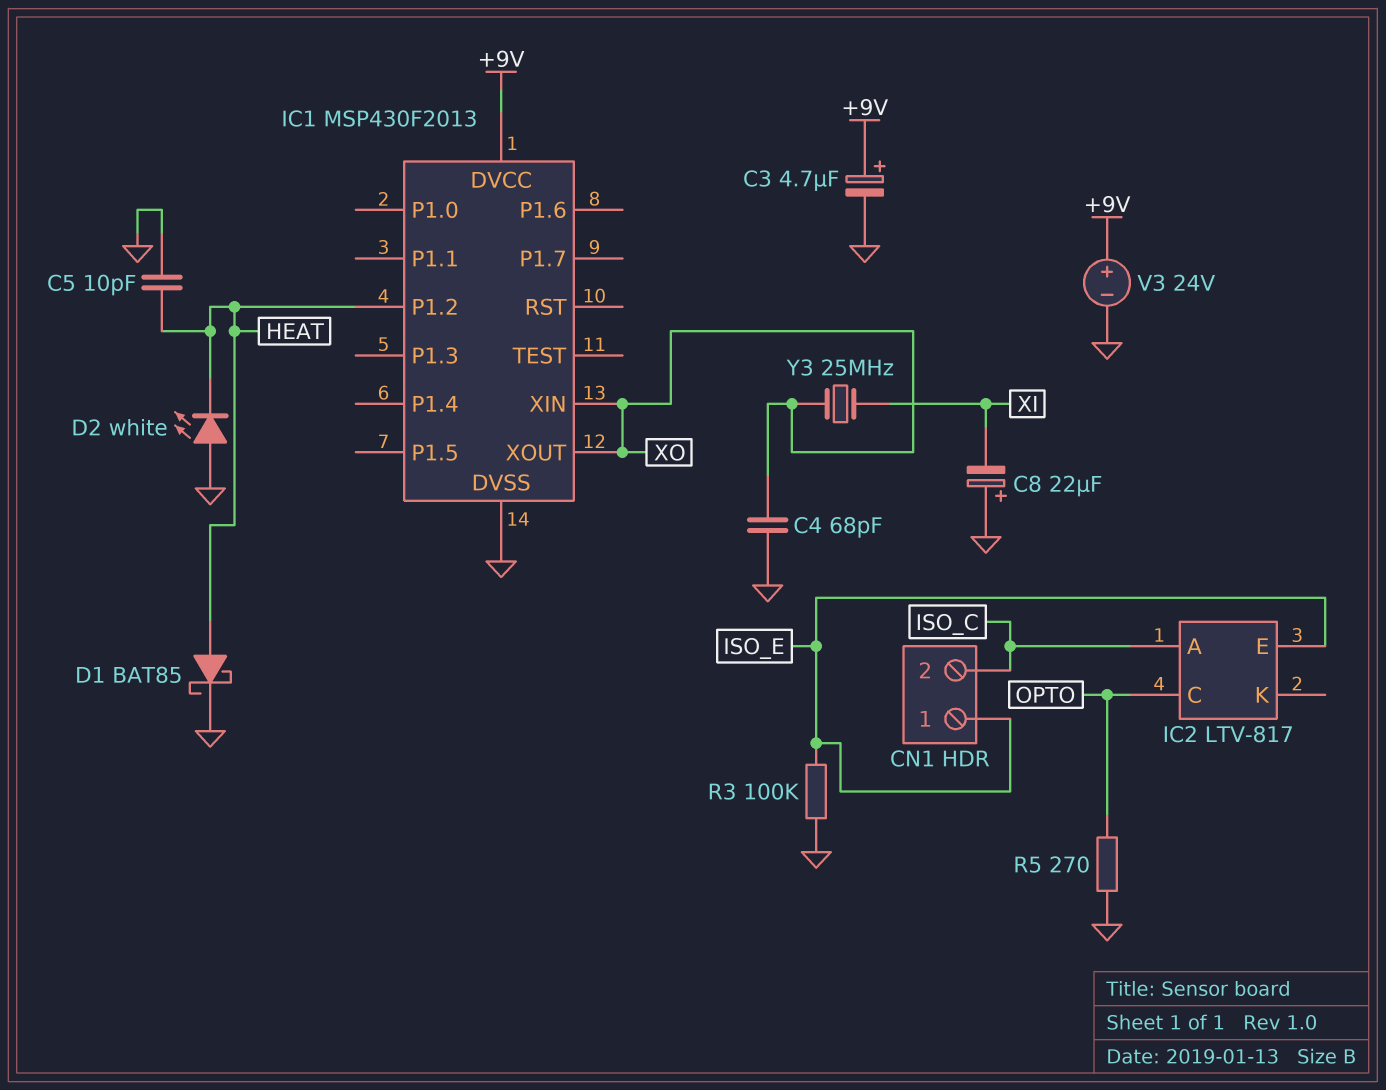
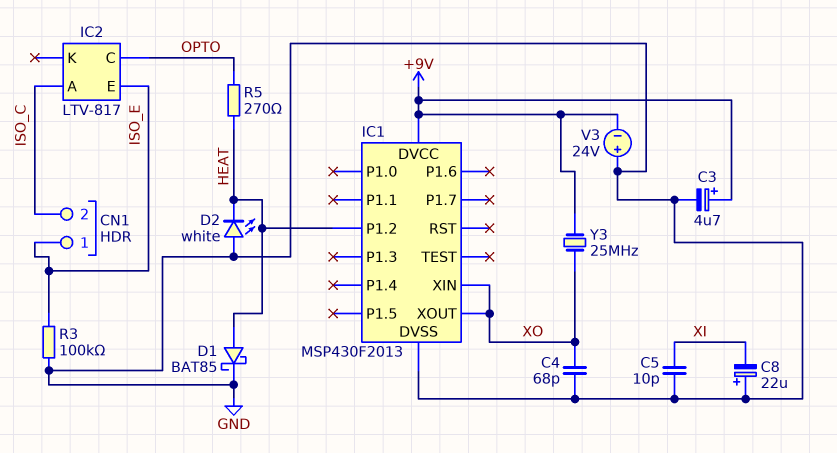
C5: 10pF (GND, HEAT) -> 10pF (GND, XI)
R5: 270 (GND, OPTO) -> 270 (HEAT, OPTO)
V3: 24V (plus +9V, minus GND) -> 24V (plus GND, minus +9V)
Y3: 25MHz (XI, XO) -> 25MHz (+9V, XO)

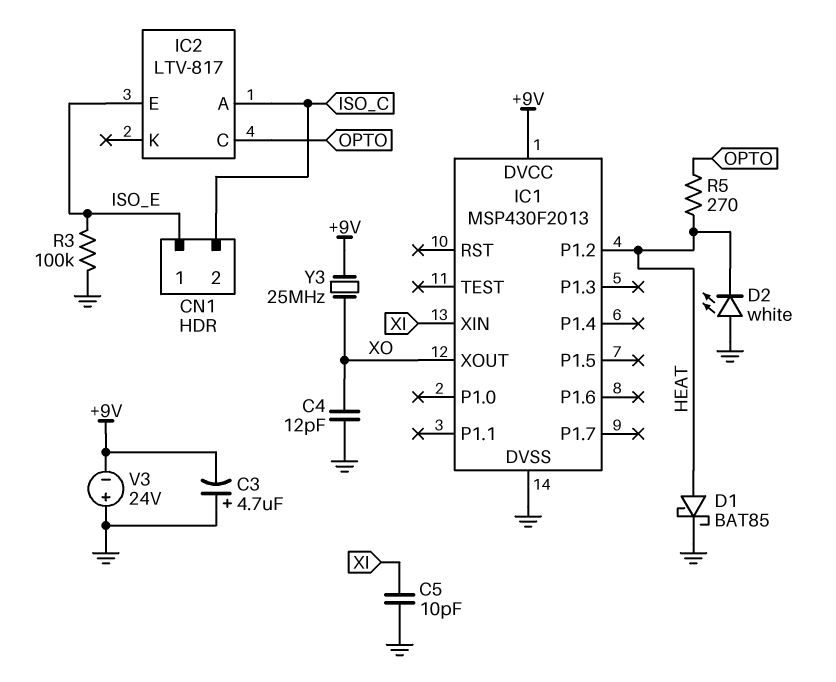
C3: 4.7uF (plus +9V, minus GND) -> 4.7uF (plus GND, minus +9V)
C4: 68pF (GND, XO) -> 12pF (GND, XO)
C8: 22uF (plus GND, minus XI) -> none
IC1 pin XIN: XO -> XI

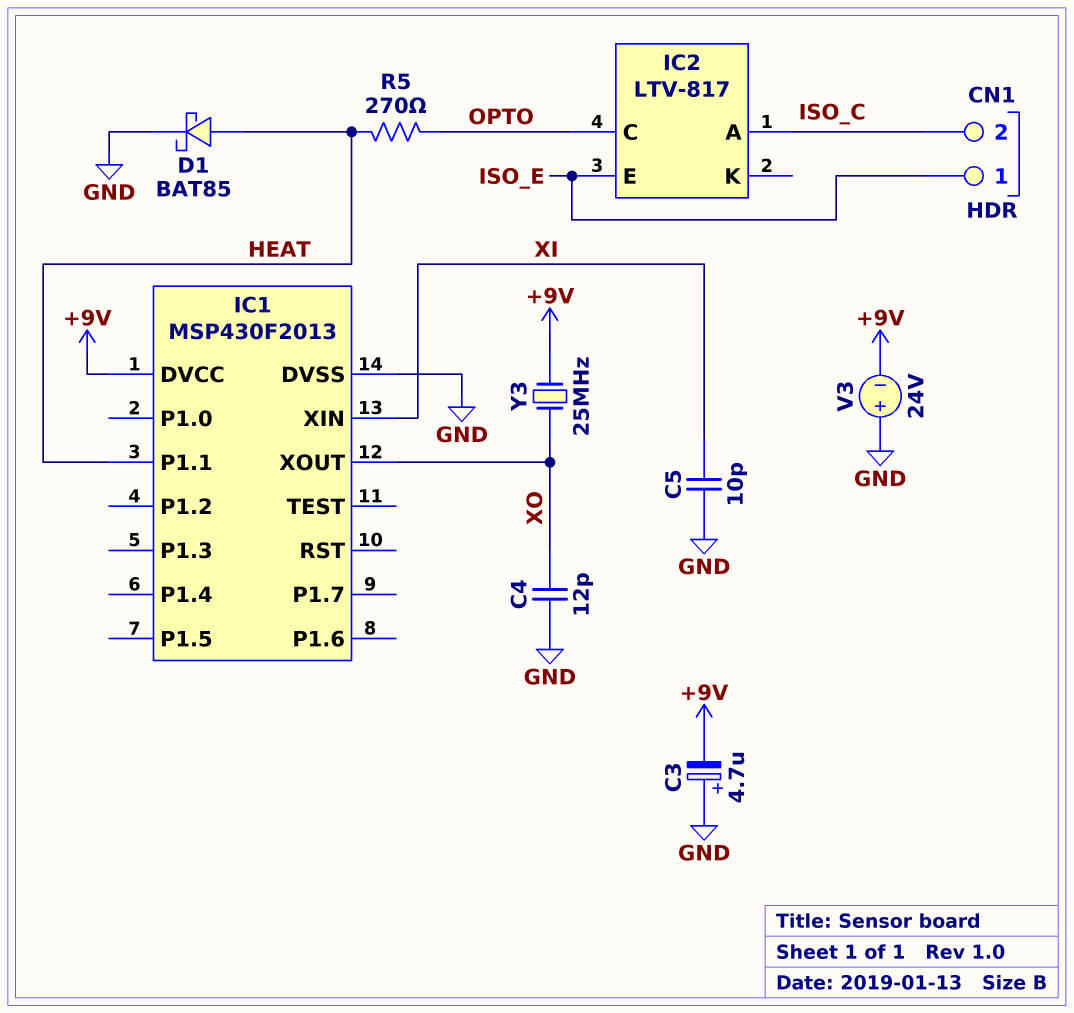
D2: LED white (A GND, K HEAT) -> none
IC1 pin P1.1: none -> HEAT
IC1 pin P1.2: HEAT -> none
R3: 100k (GND, ISO_E) -> none

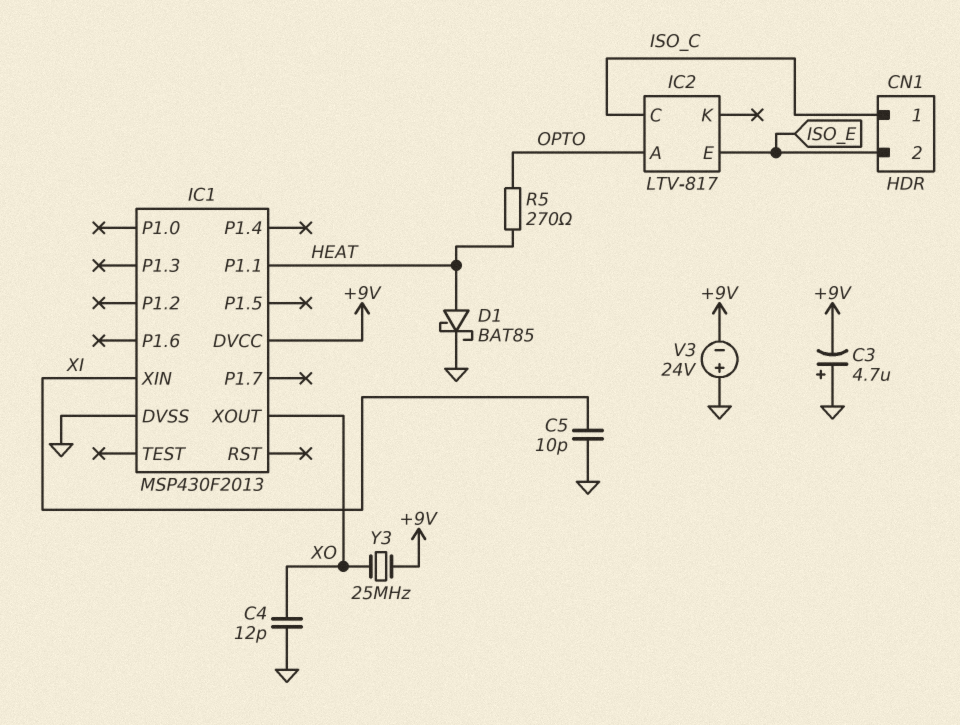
CN1 pin 1: ISO_E -> ISO_C
CN1 pin 2: ISO_C -> ISO_E
IC2 pin A: ISO_C -> OPTO
IC2 pin C: OPTO -> ISO_C

